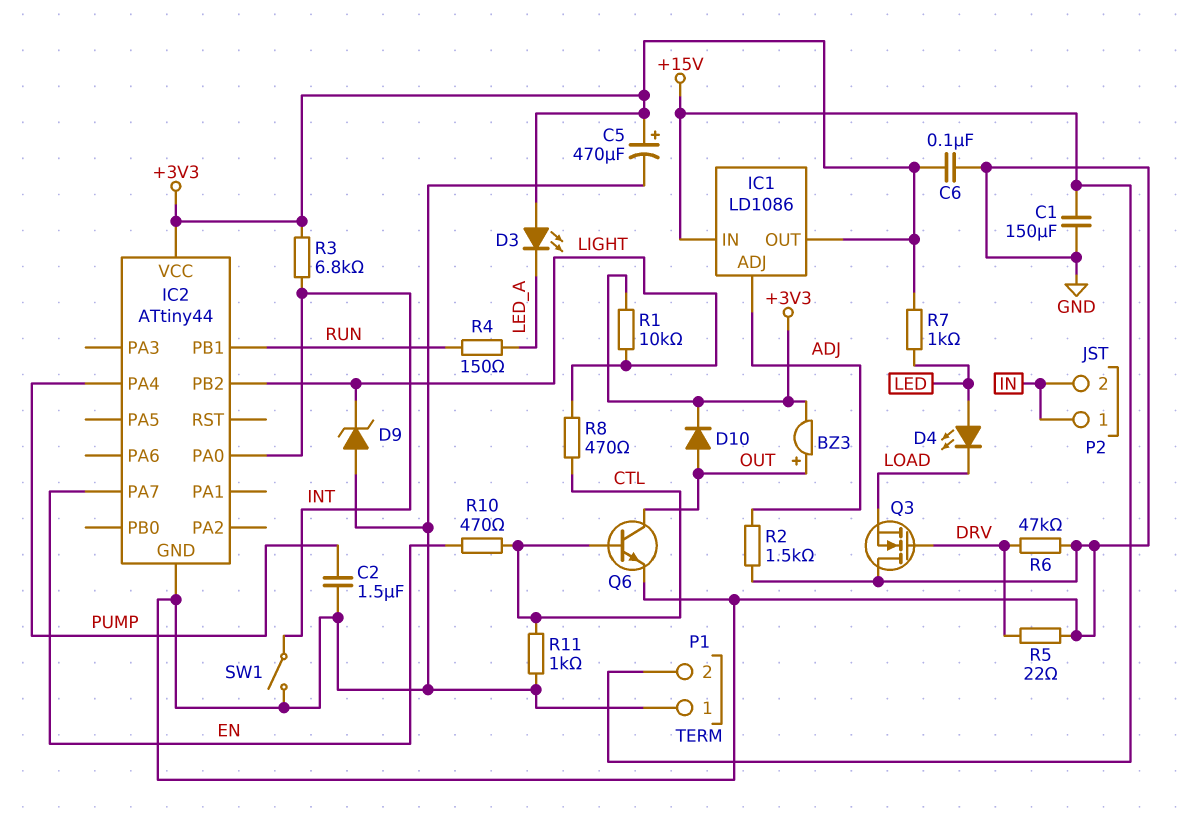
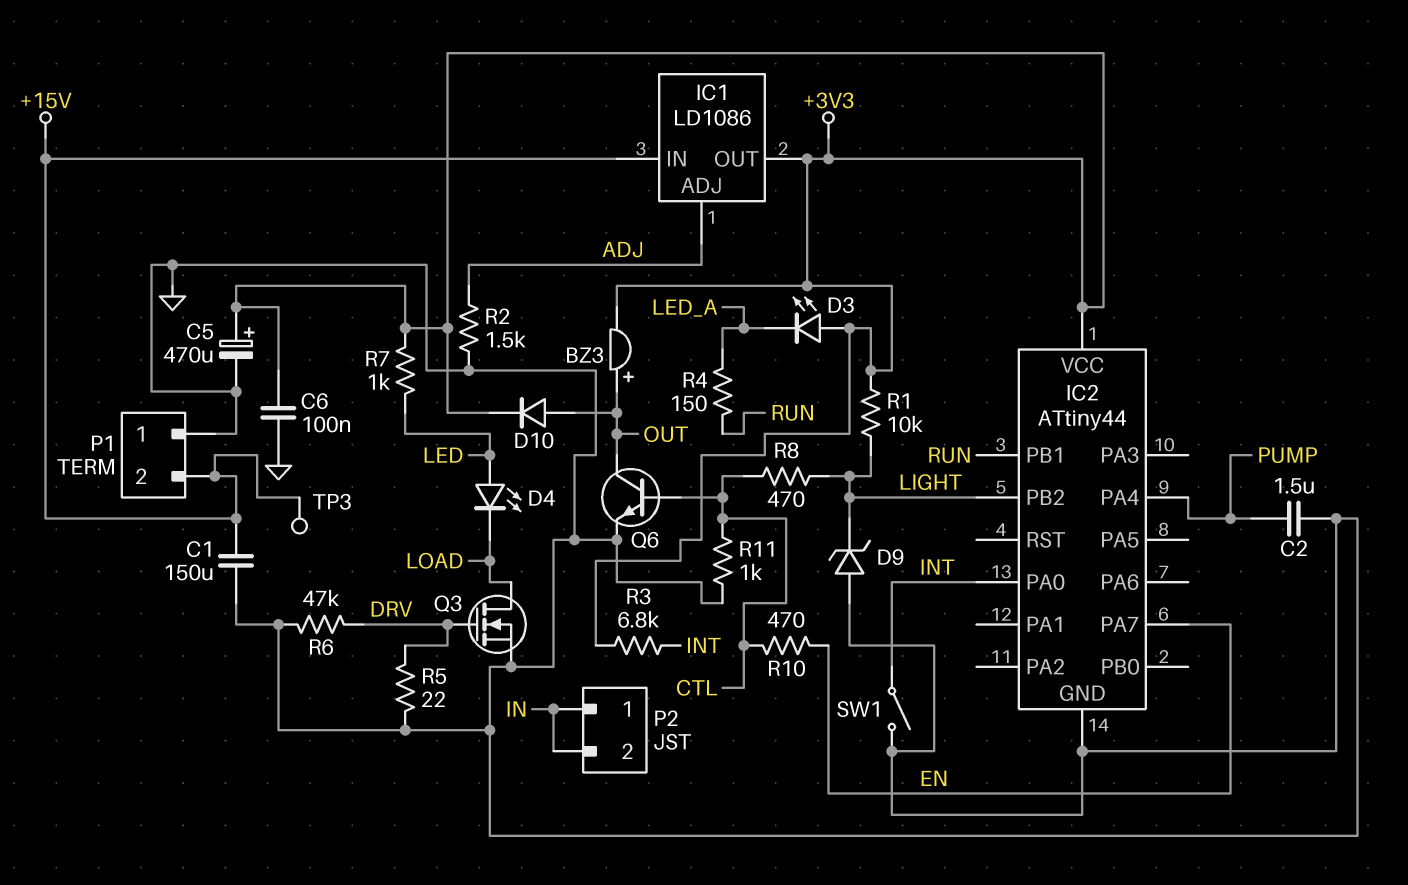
Q3: NMOS (G DRV, D GND, S LOAD) -> NMOS (G DRV, D LOAD, S GND)
TP3: none -> test point (+15V)

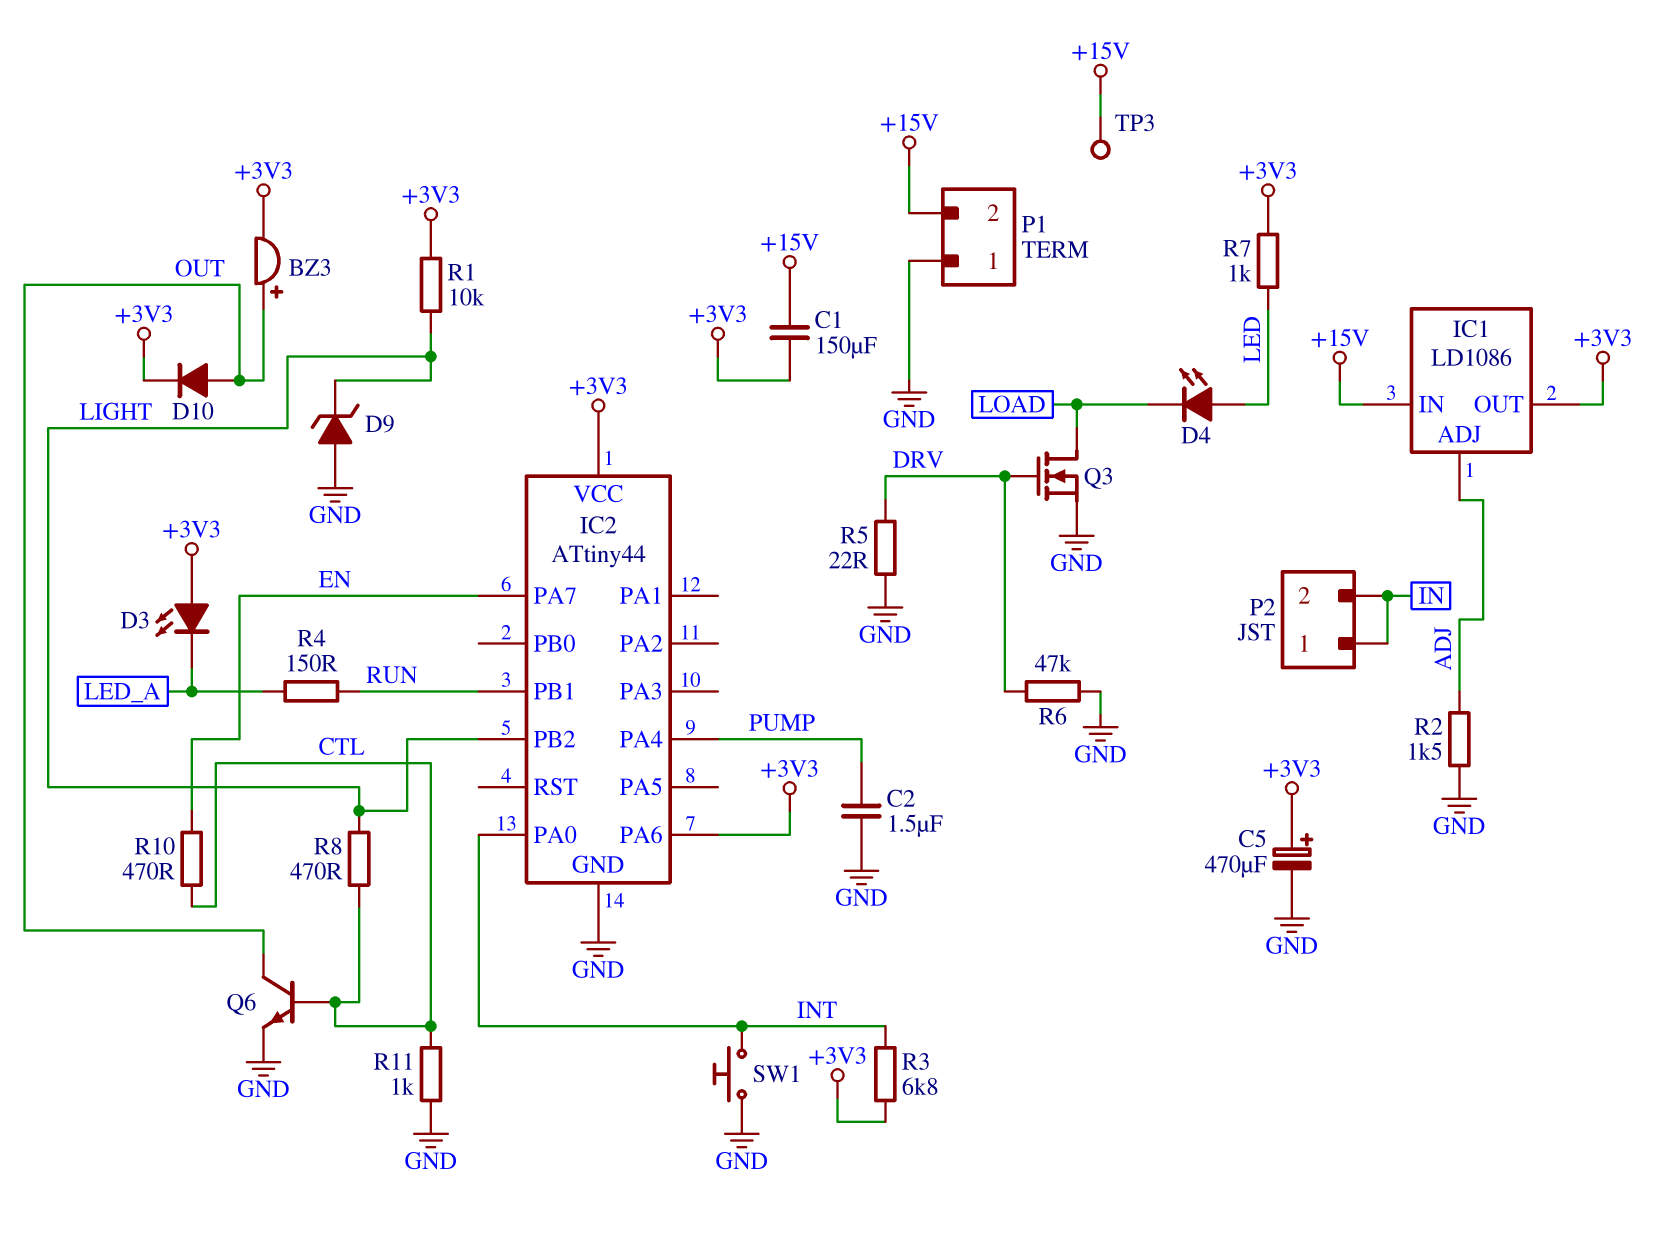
C1: 150uF (+15V, GND) -> 150uF (+3V3, +15V)
C6: 100nF (+3V3, GND) -> none
IC2 pin PA6: none -> +3V3
SW1: switch (GND, INT) -> button (GND, INT)

